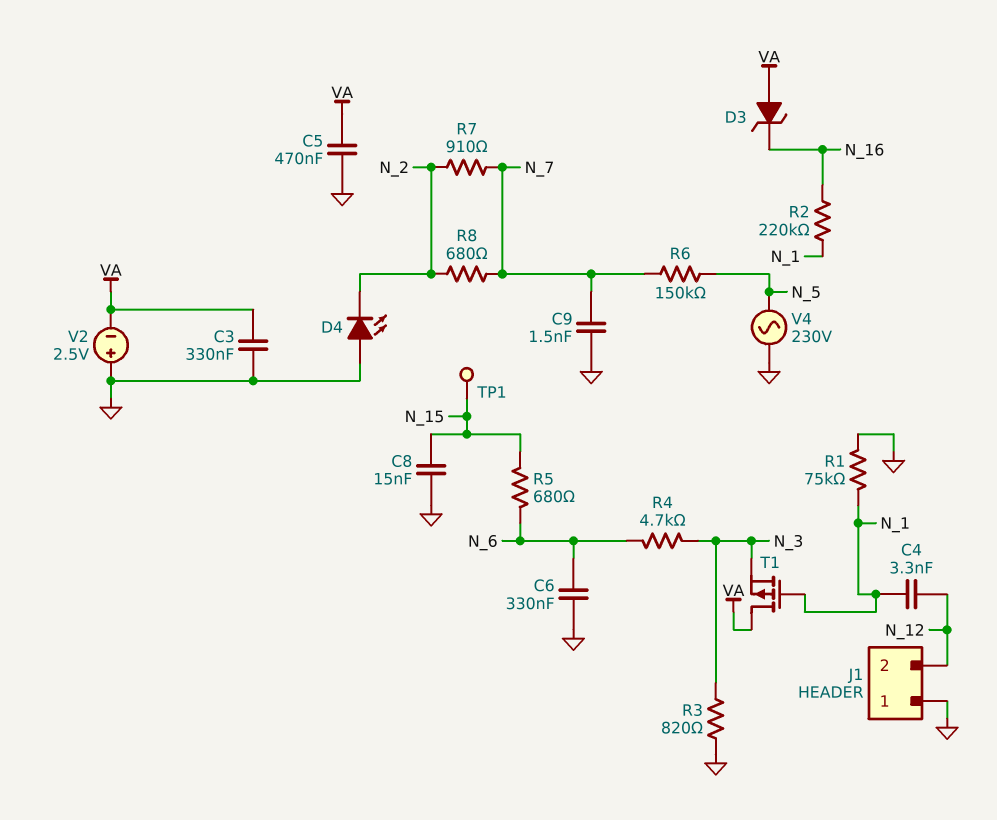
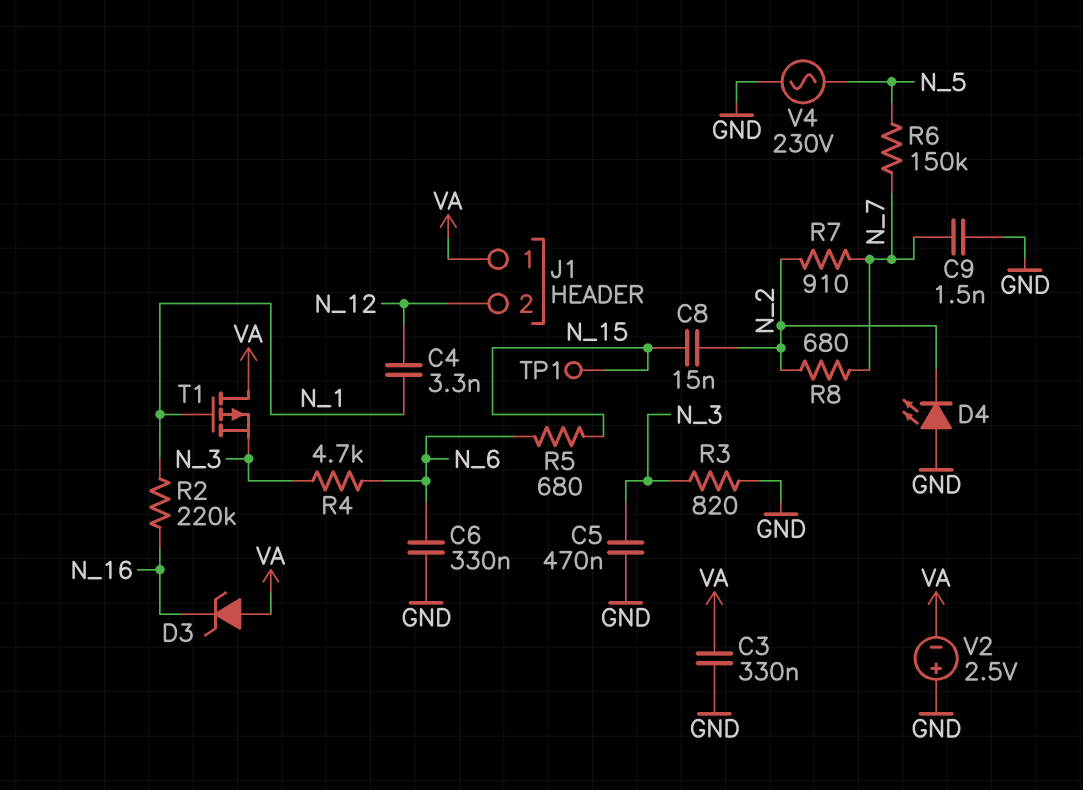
C5: 470nF (GND, VA) -> 470nF (GND, N_3)
C8: 15nF (GND, N_15) -> 15nF (N_2, N_15)
J1 pin 1: GND -> VA
R1: 75k (GND, N_1) -> none

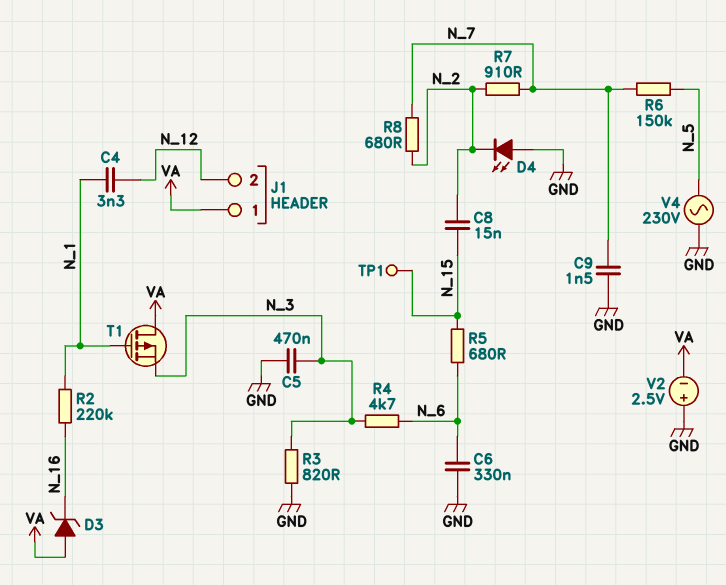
C3: 330nF (GND, VA) -> none

